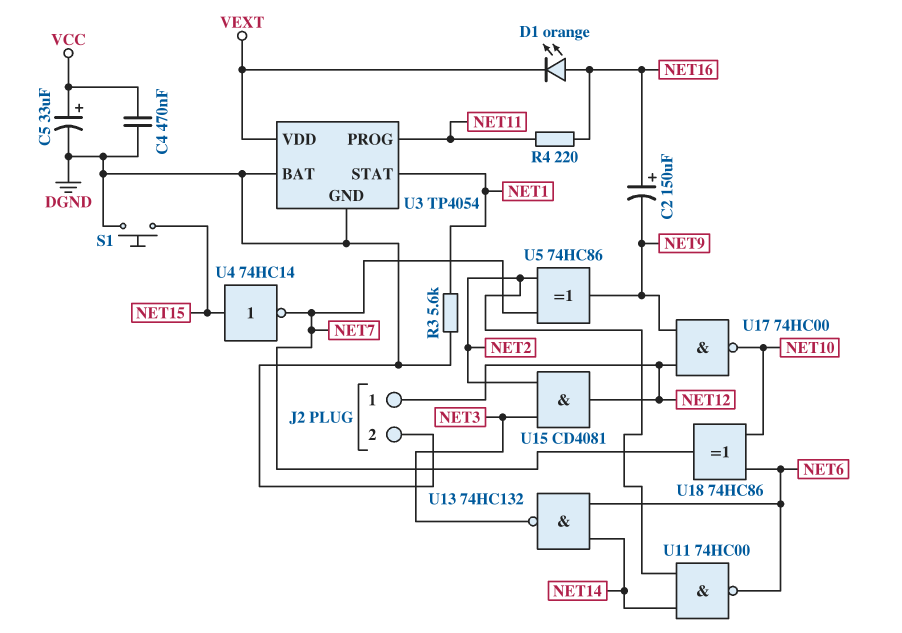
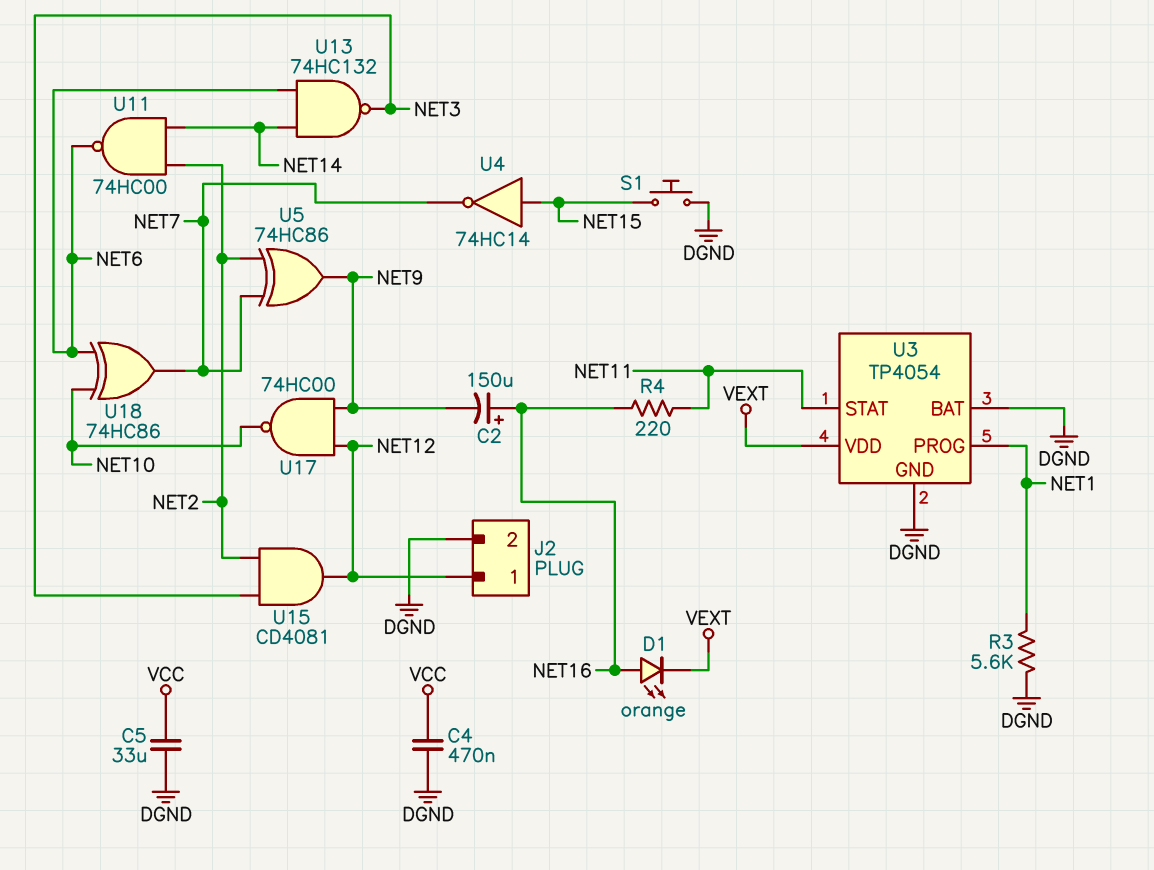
C5: 33uF (plus VCC, minus DGND) -> 33uF (DGND, VCC)
U3 pin PROG: NET11 -> NET1
U3 pin STAT: NET1 -> NET11

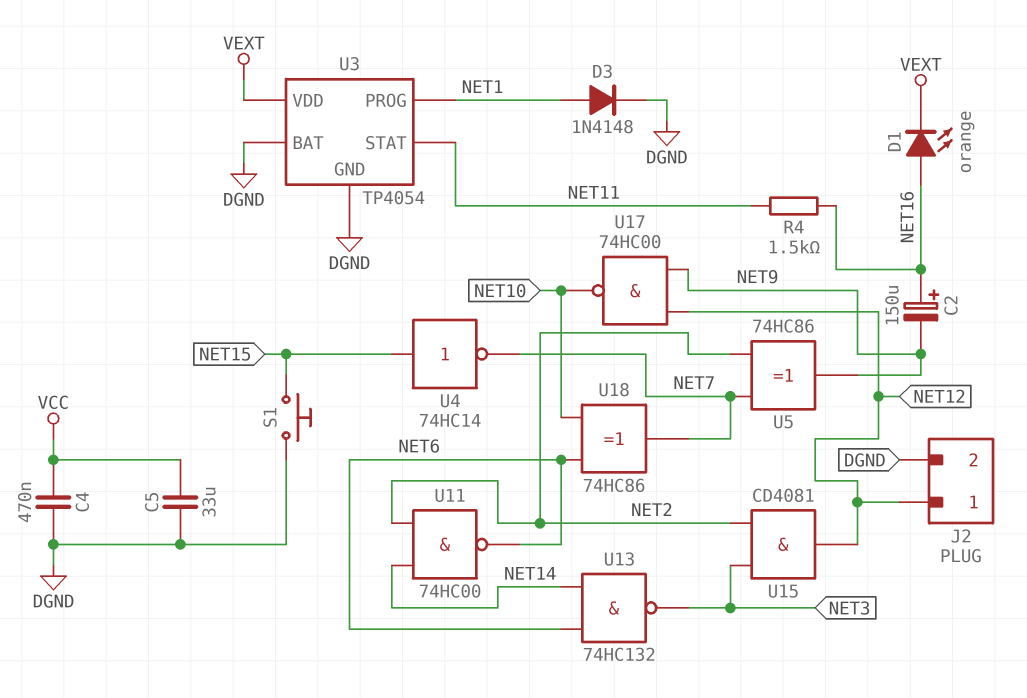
D3: none -> diode 1N4148 (A NET1, K DGND)
R3: 5.6k (DGND, NET1) -> none
R4: 220 (NET11, NET16) -> 1.5k (NET11, NET16)

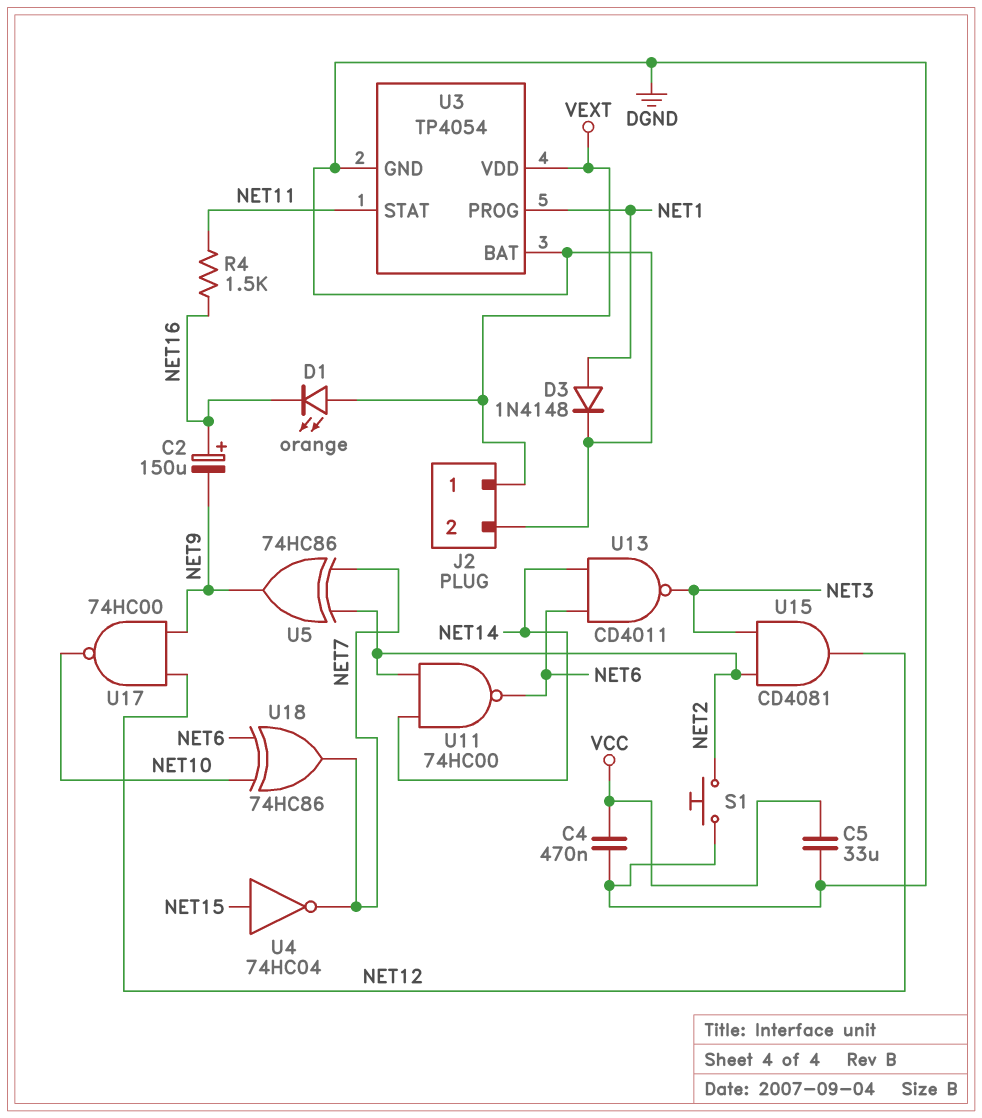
D1: LED orange (A NET16, K VEXT) -> LED orange (A VEXT, K NET16)
J2 pin 1: NET12 -> VEXT
S1: button (DGND, NET15) -> button (DGND, NET2)
U4: NOT 74HC14 (in NET15, out NET7) -> NOT 74HC04 (in NET15, out NET7)
U13: NAND 74HC132 (in NET6, in NET14, out NET3) -> NAND CD4011 (in NET6, in NET14, out NET3)

